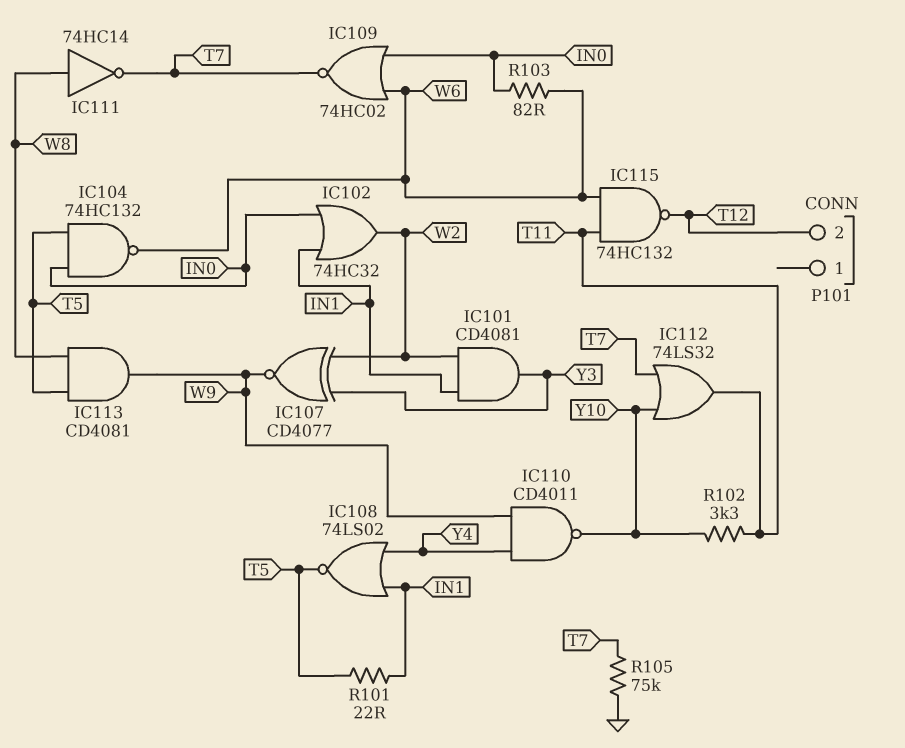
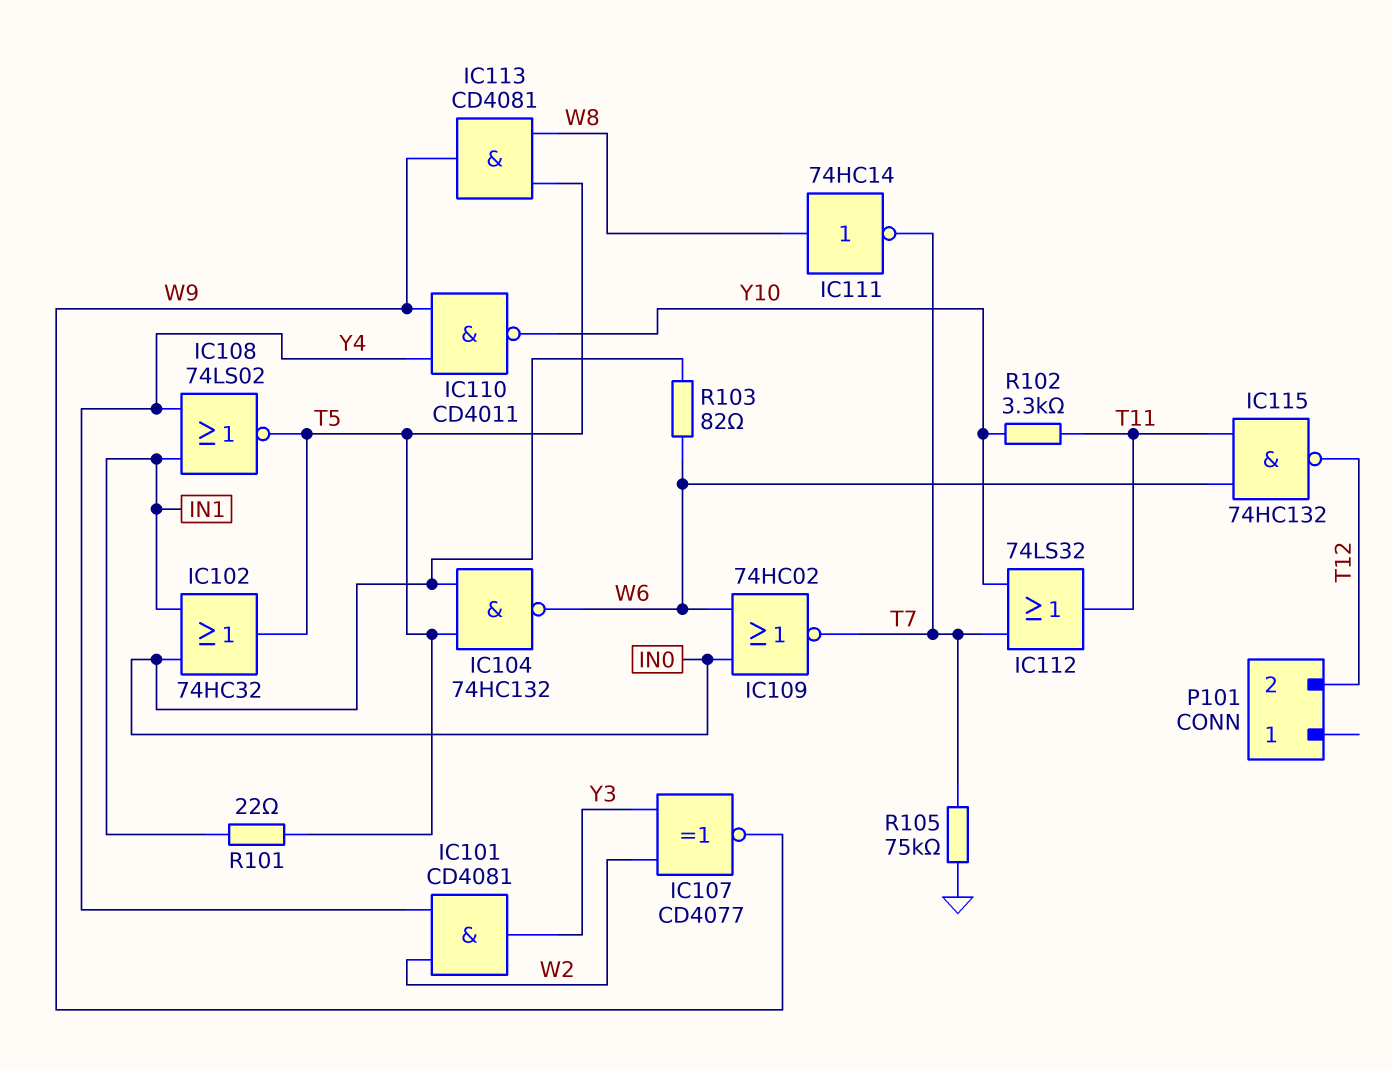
IC101: AND CD4081 (in IN1, in W2, out Y3) -> AND CD4081 (in W2, in Y4, out Y3)
IC102: OR 74HC32 (in IN0, in IN1, out W2) -> OR 74HC32 (in IN0, in IN1, out T5)

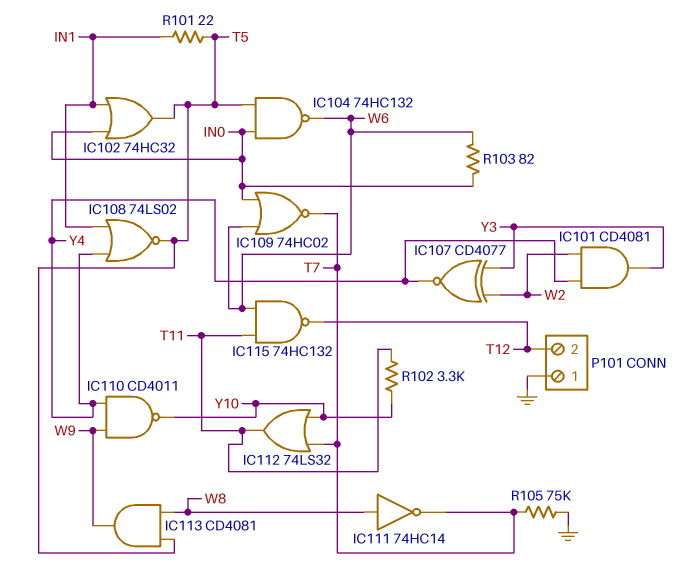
IC107: XNOR CD4077 (in W2, in Y3, out W9) -> XNOR CD4077 (in W2, in Y3, out Y4)
P101 pin 1: none -> GND

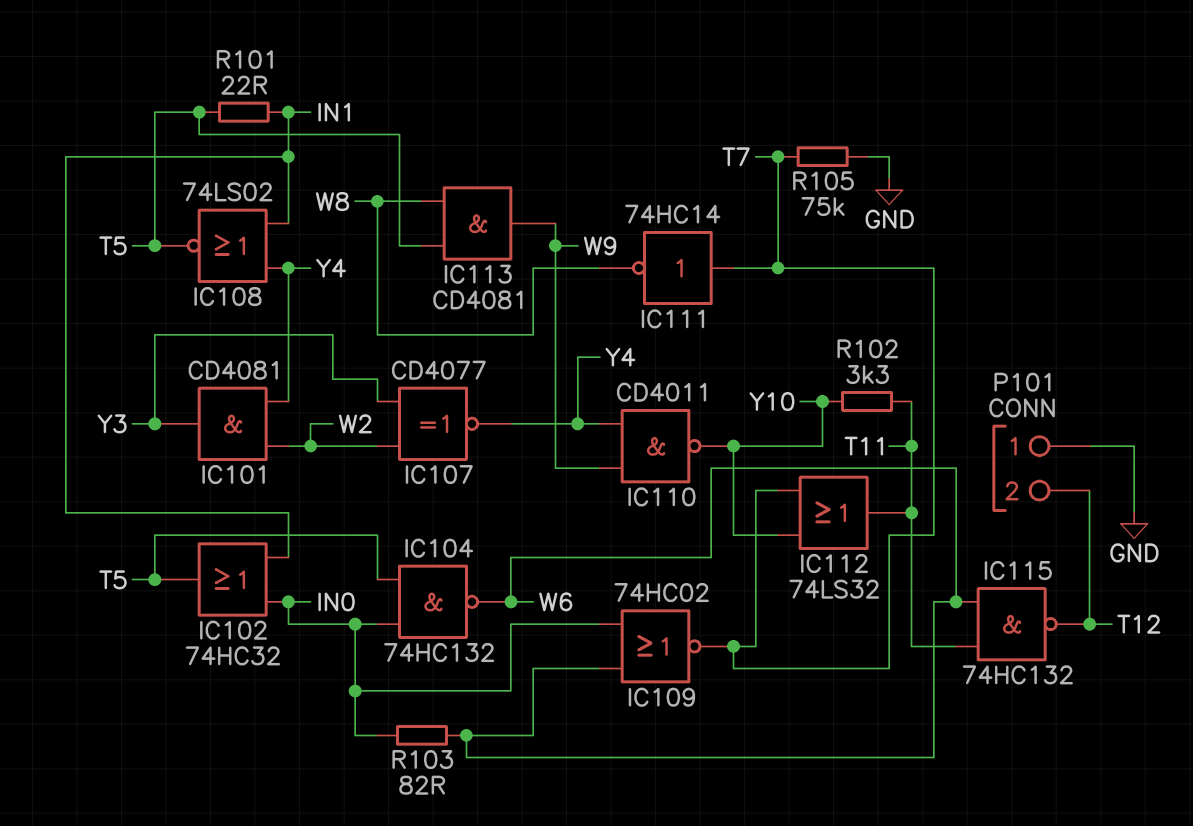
IC111: NOT 74HC14 (in W8, out T7) -> NOT 74HC14 (in T7, out W8)

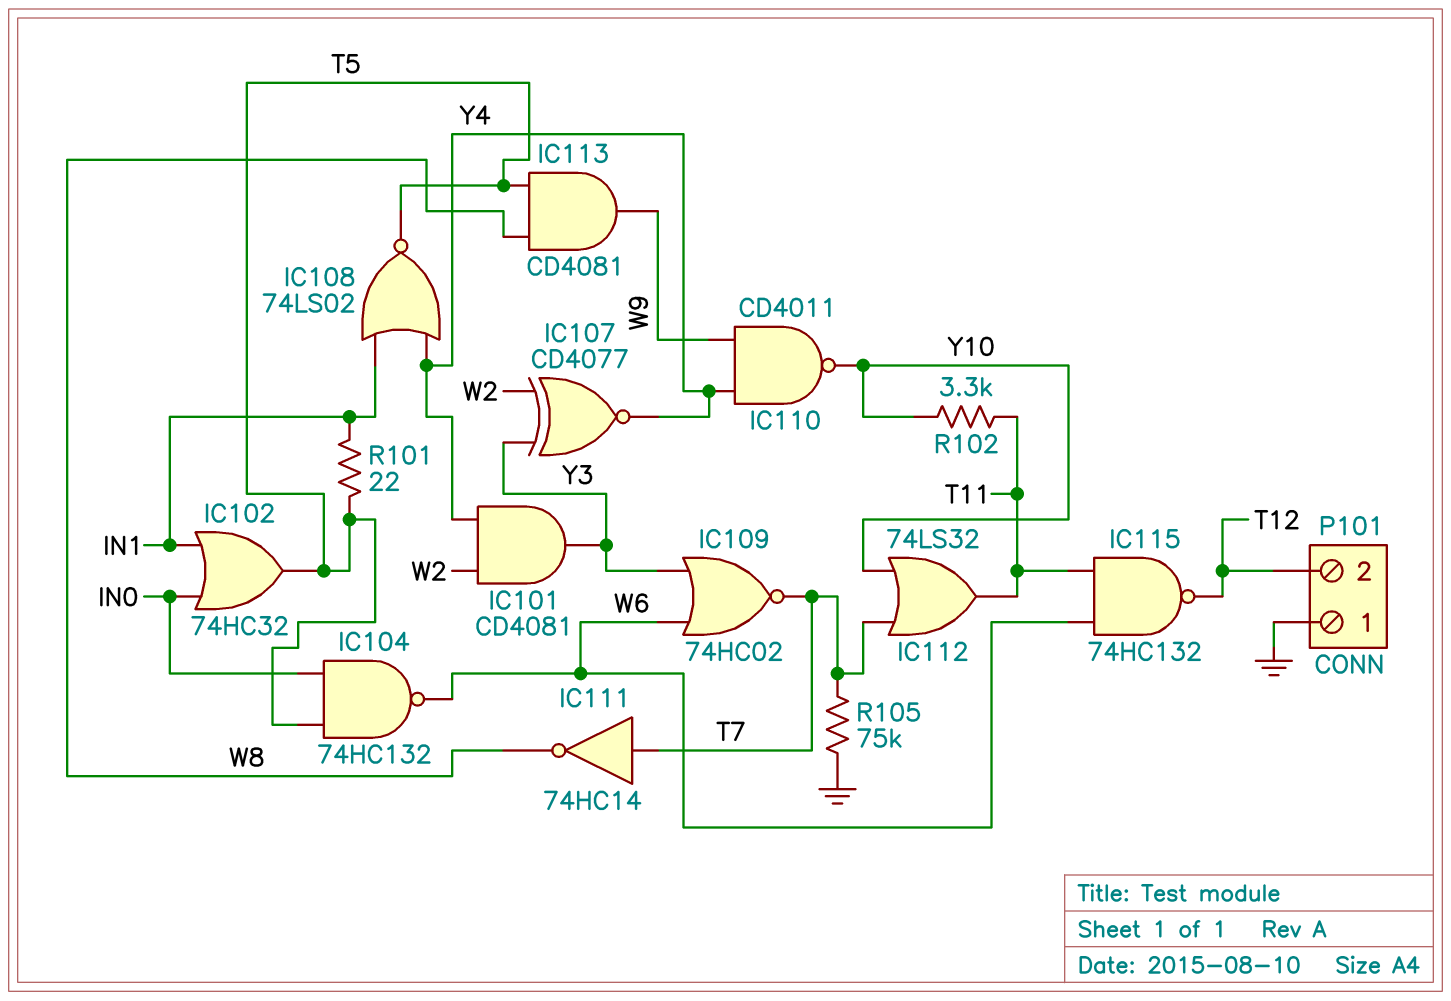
IC109: NOR 74HC02 (in IN0, in W6, out T7) -> NOR 74HC02 (in W6, in Y3, out T7)
R103: 82 (IN0, W6) -> none

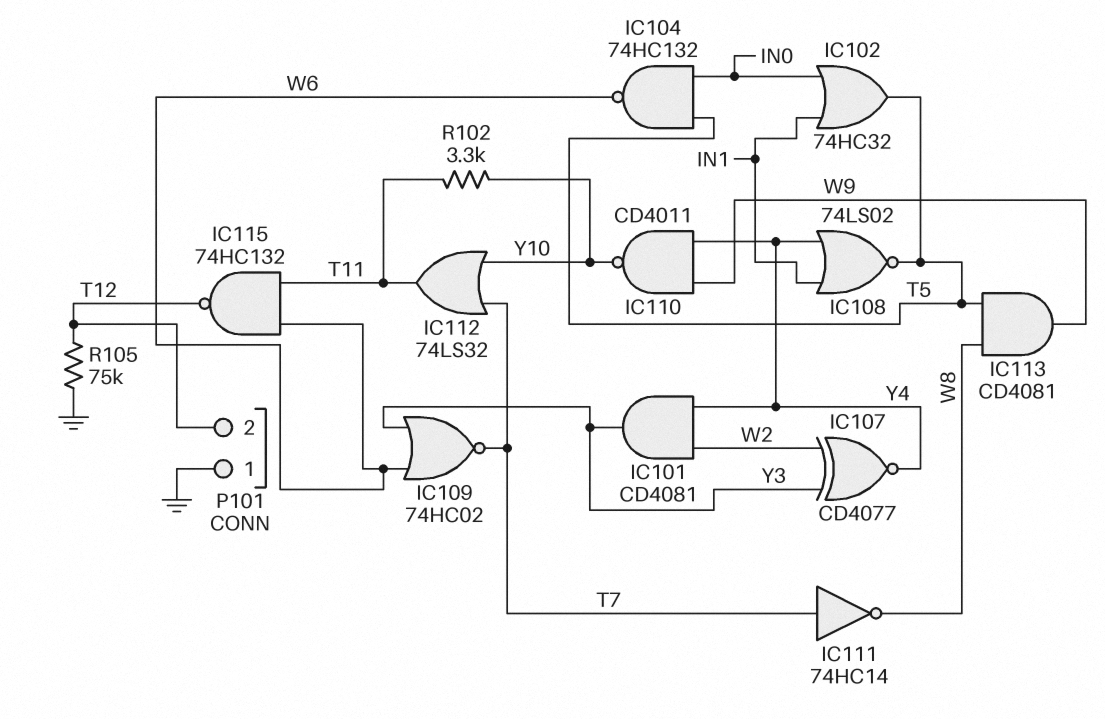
R101: 22 (IN1, T5) -> none
R105: 75k (GND, T7) -> 75k (GND, T12)

